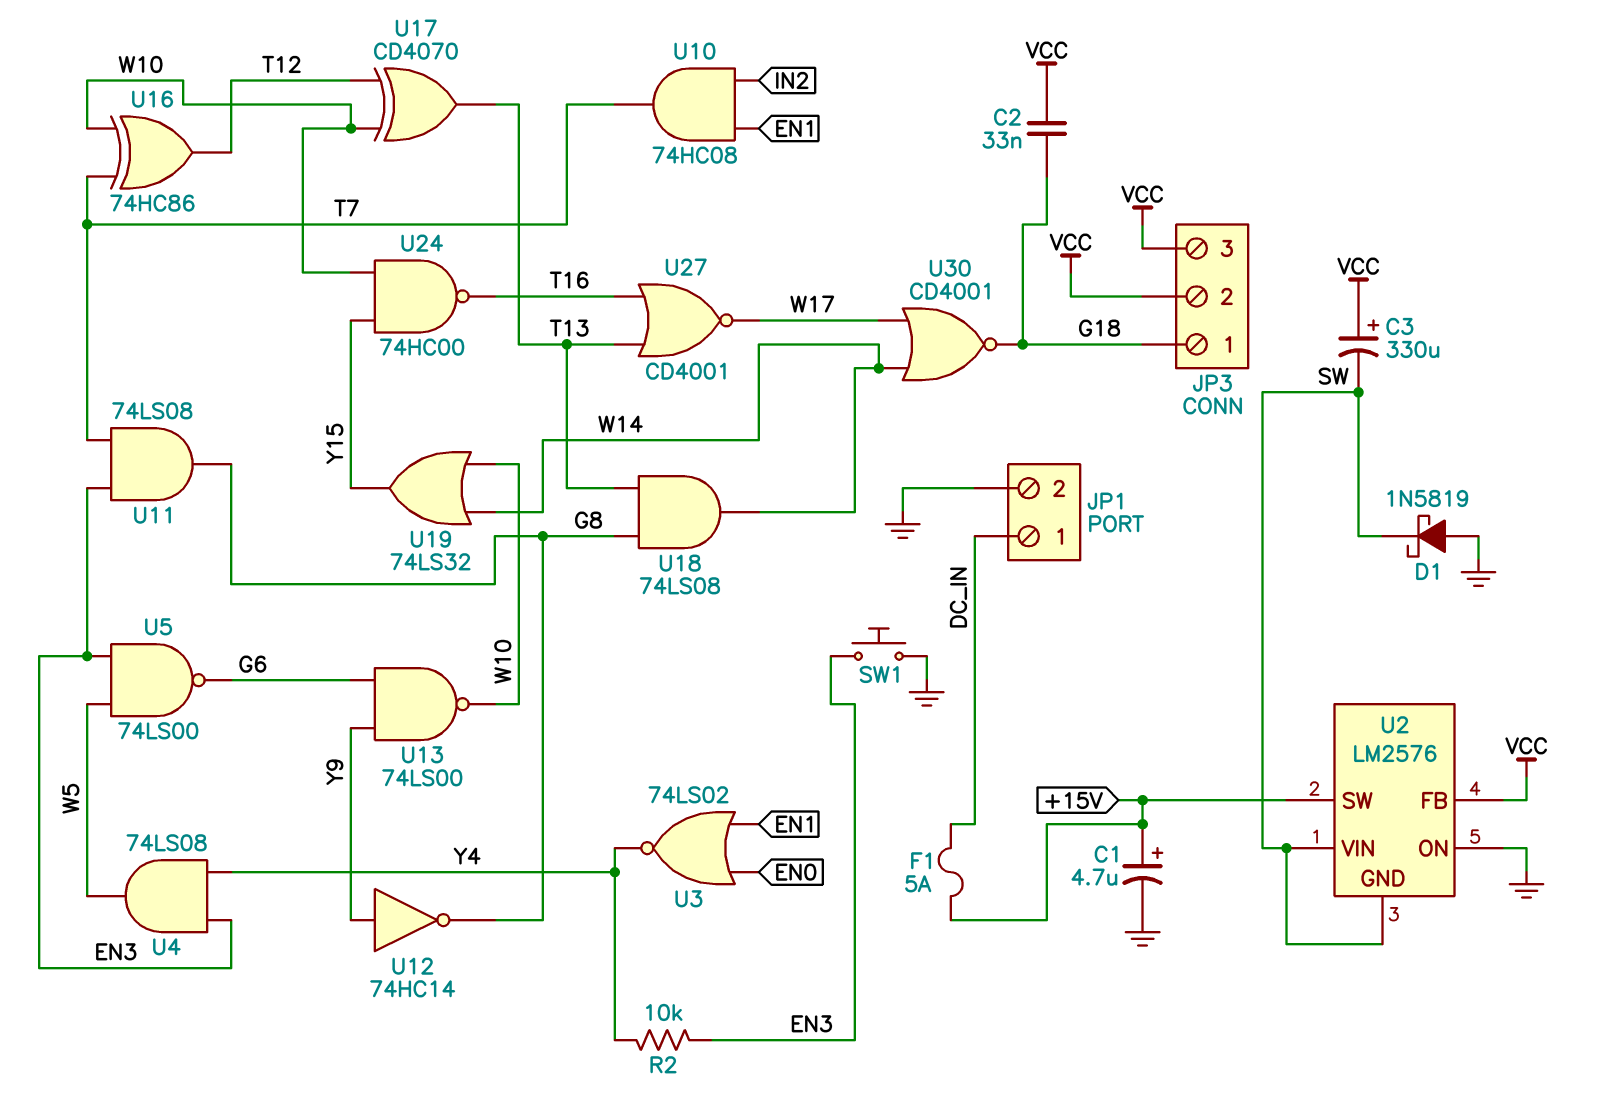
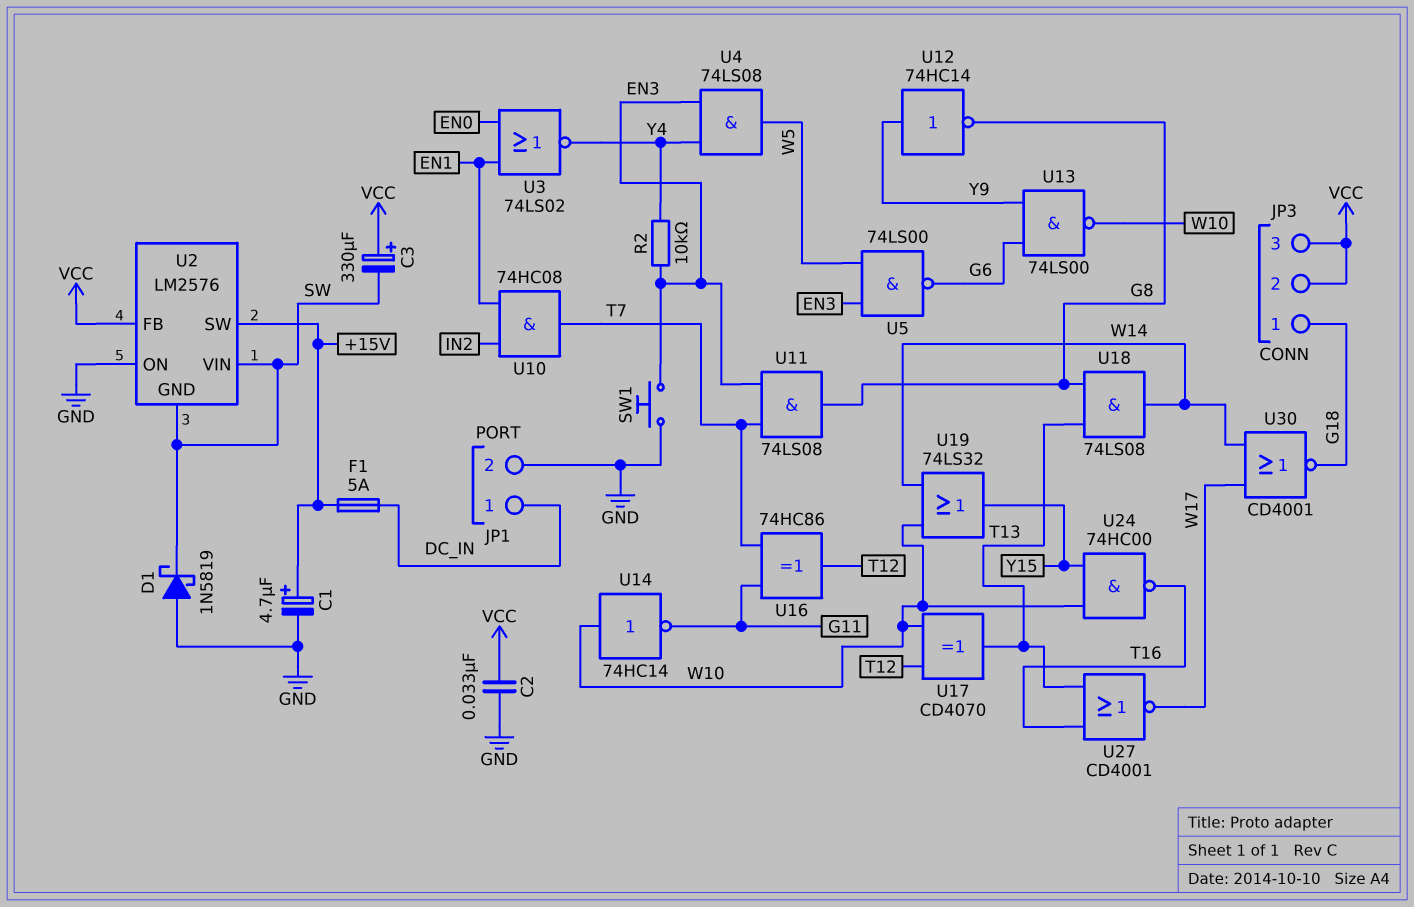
C2: 33nF (G18, VCC) -> 33nF (GND, VCC)
U14: none -> NOT 74HC14 (in W10, out G11)
U16: XOR 74HC86 (in T7, in W10, out T12) -> XOR 74HC86 (in G11, in T7, out T12)

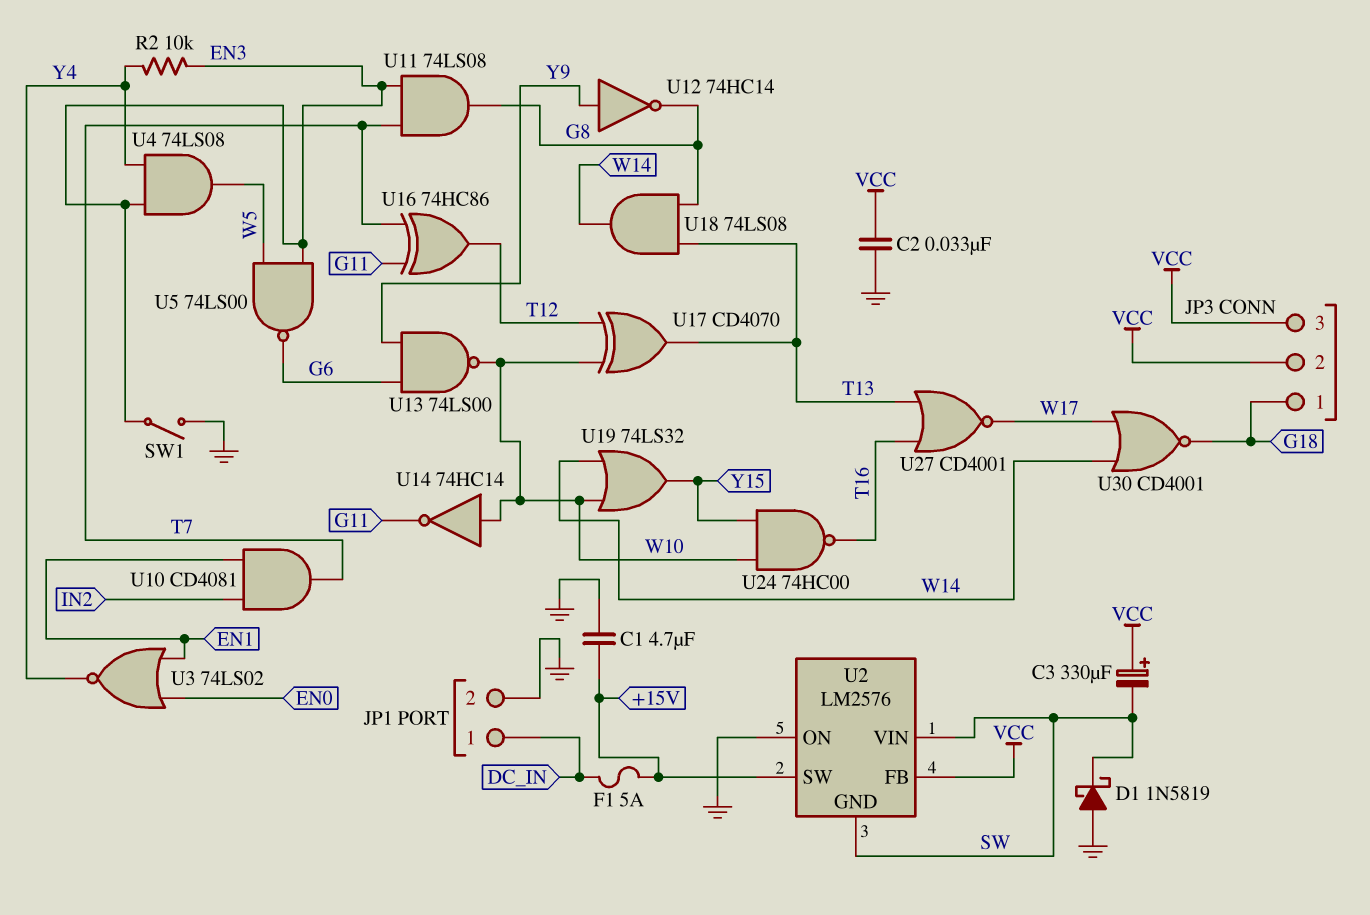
C1: 4.7uF (plus +15V, minus GND) -> 4.7uF (+15V, GND)
SW1: button (EN3, GND) -> switch (EN3, GND)
U10: AND 74HC08 (in EN1, in IN2, out T7) -> AND CD4081 (in EN1, in IN2, out T7)

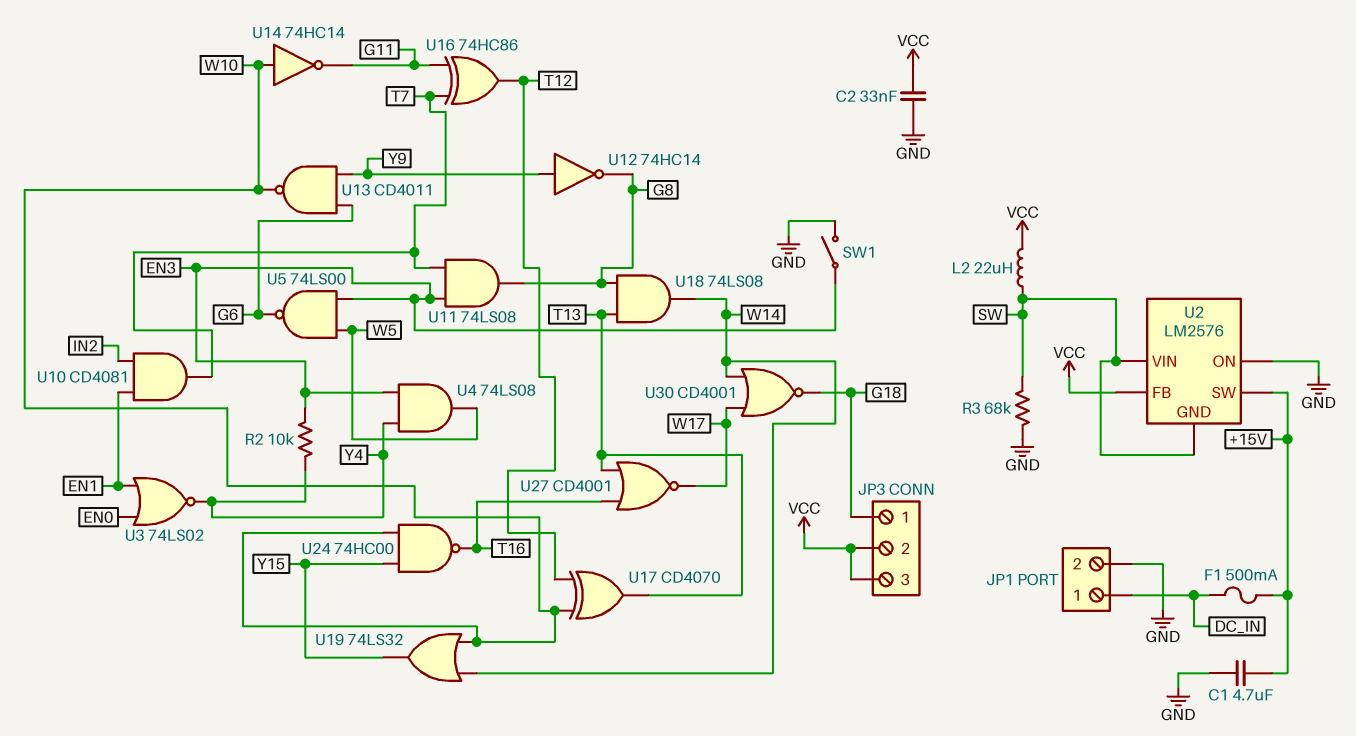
C3: 330uF (plus VCC, minus SW) -> none
D1: schottky 1N5819 (A GND, K SW) -> none
F1: 5A (+15V, DC_IN) -> 500mA (+15V, DC_IN)
L2: none -> 22uH (SW, VCC)
R3: none -> 68k (GND, SW)
U13: NAND 74LS00 (in G6, in Y9, out W10) -> NAND CD4011 (in G6, in Y9, out W10)

